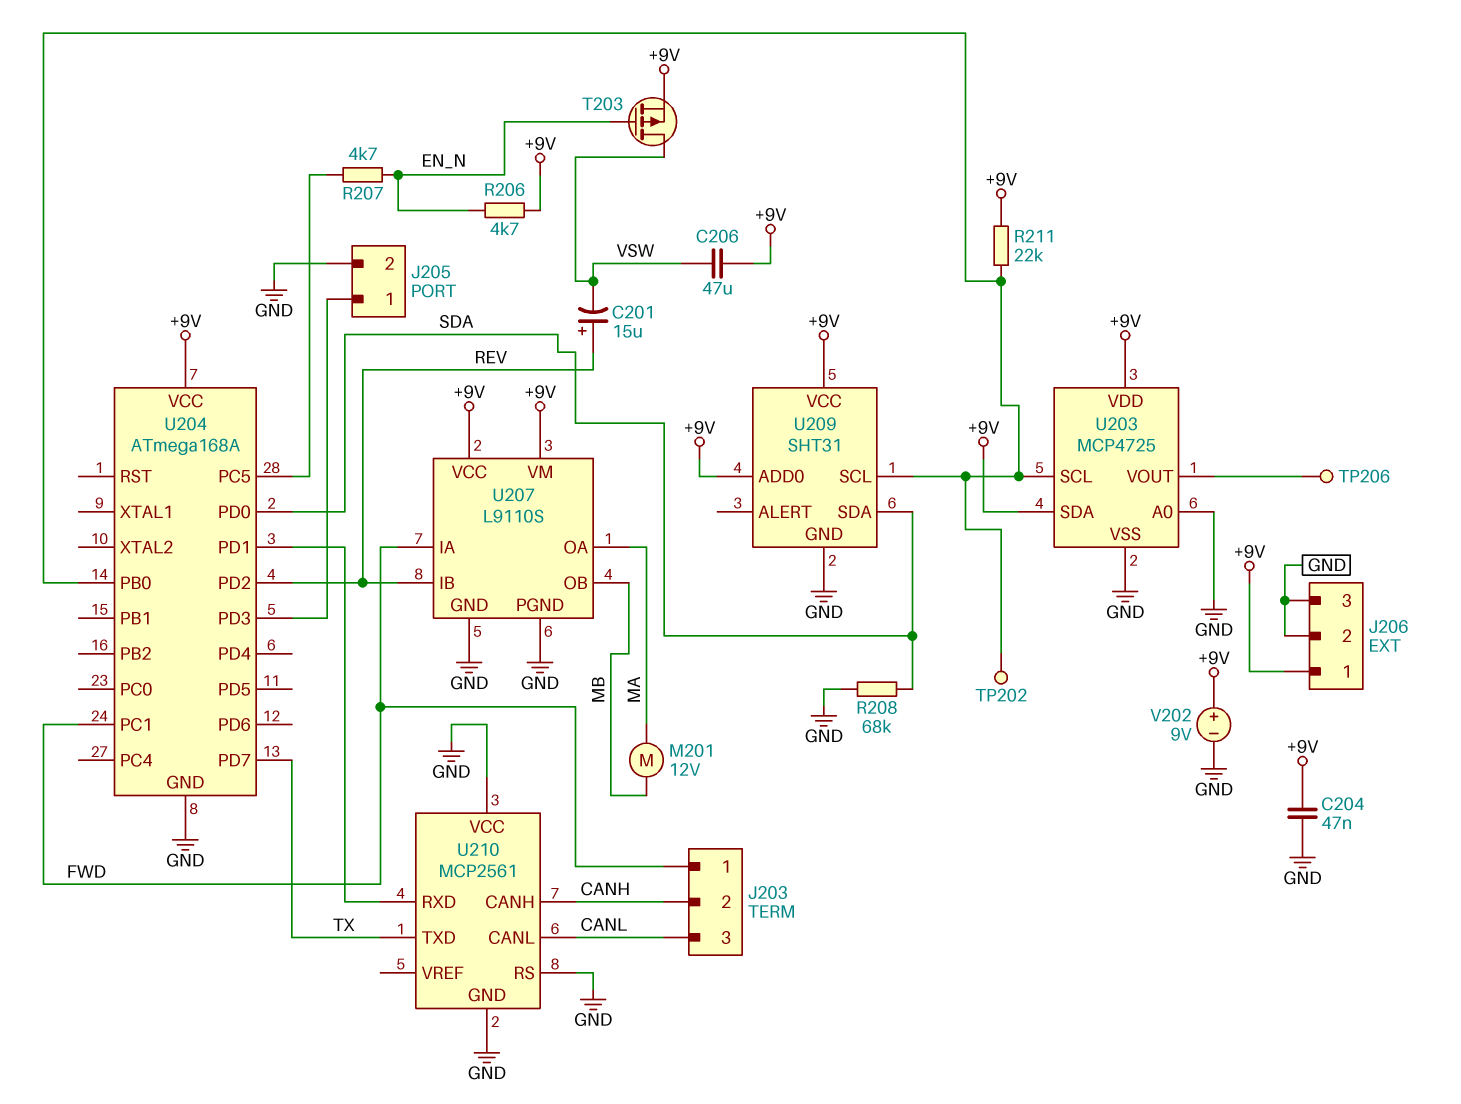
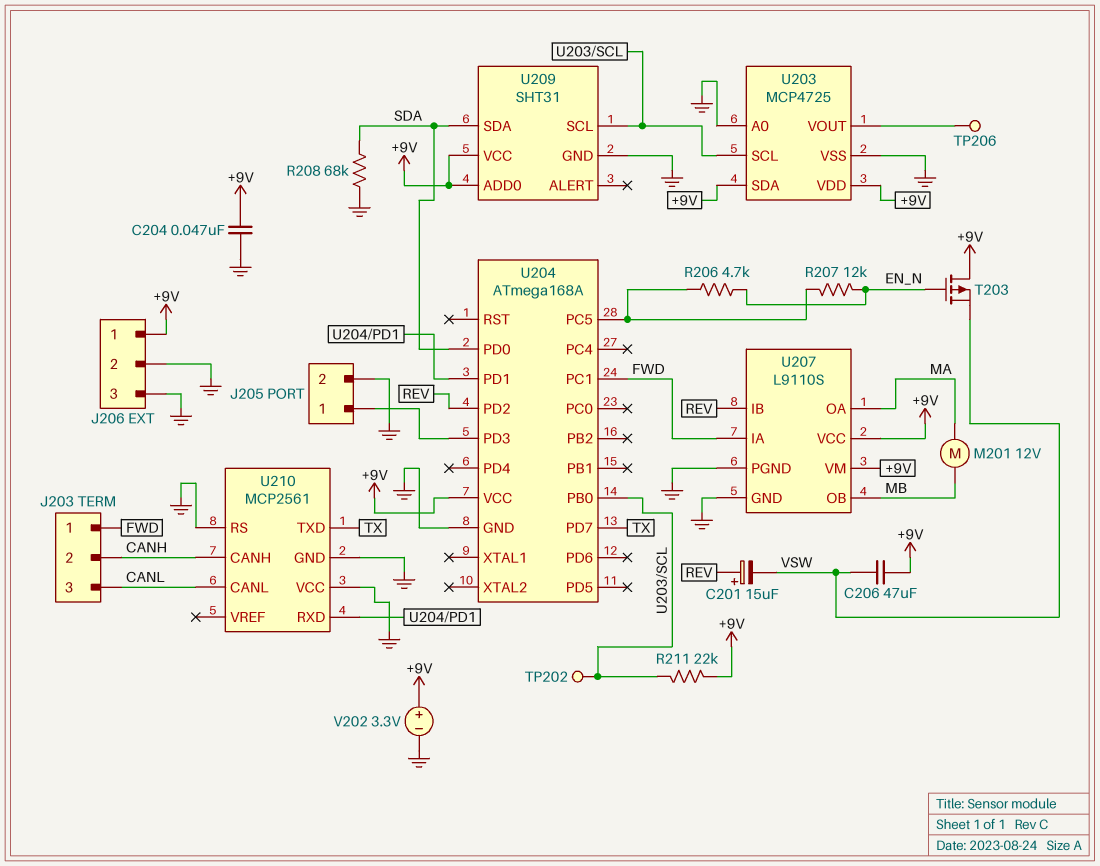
R206: 4.7k (+9V, EN_N) -> 4.7k (EN_N, U204/PC5)
R207: 4.7k (EN_N, U204/PC5) -> 12k (EN_N, U204/PC5)
T203: PMOS (G EN_N, D VSW, S +9V) -> PMOS (G EN_N, D +9V, S VSW)
V202: 9V (plus +9V, minus GND) -> 3.3V (plus +9V, minus GND)

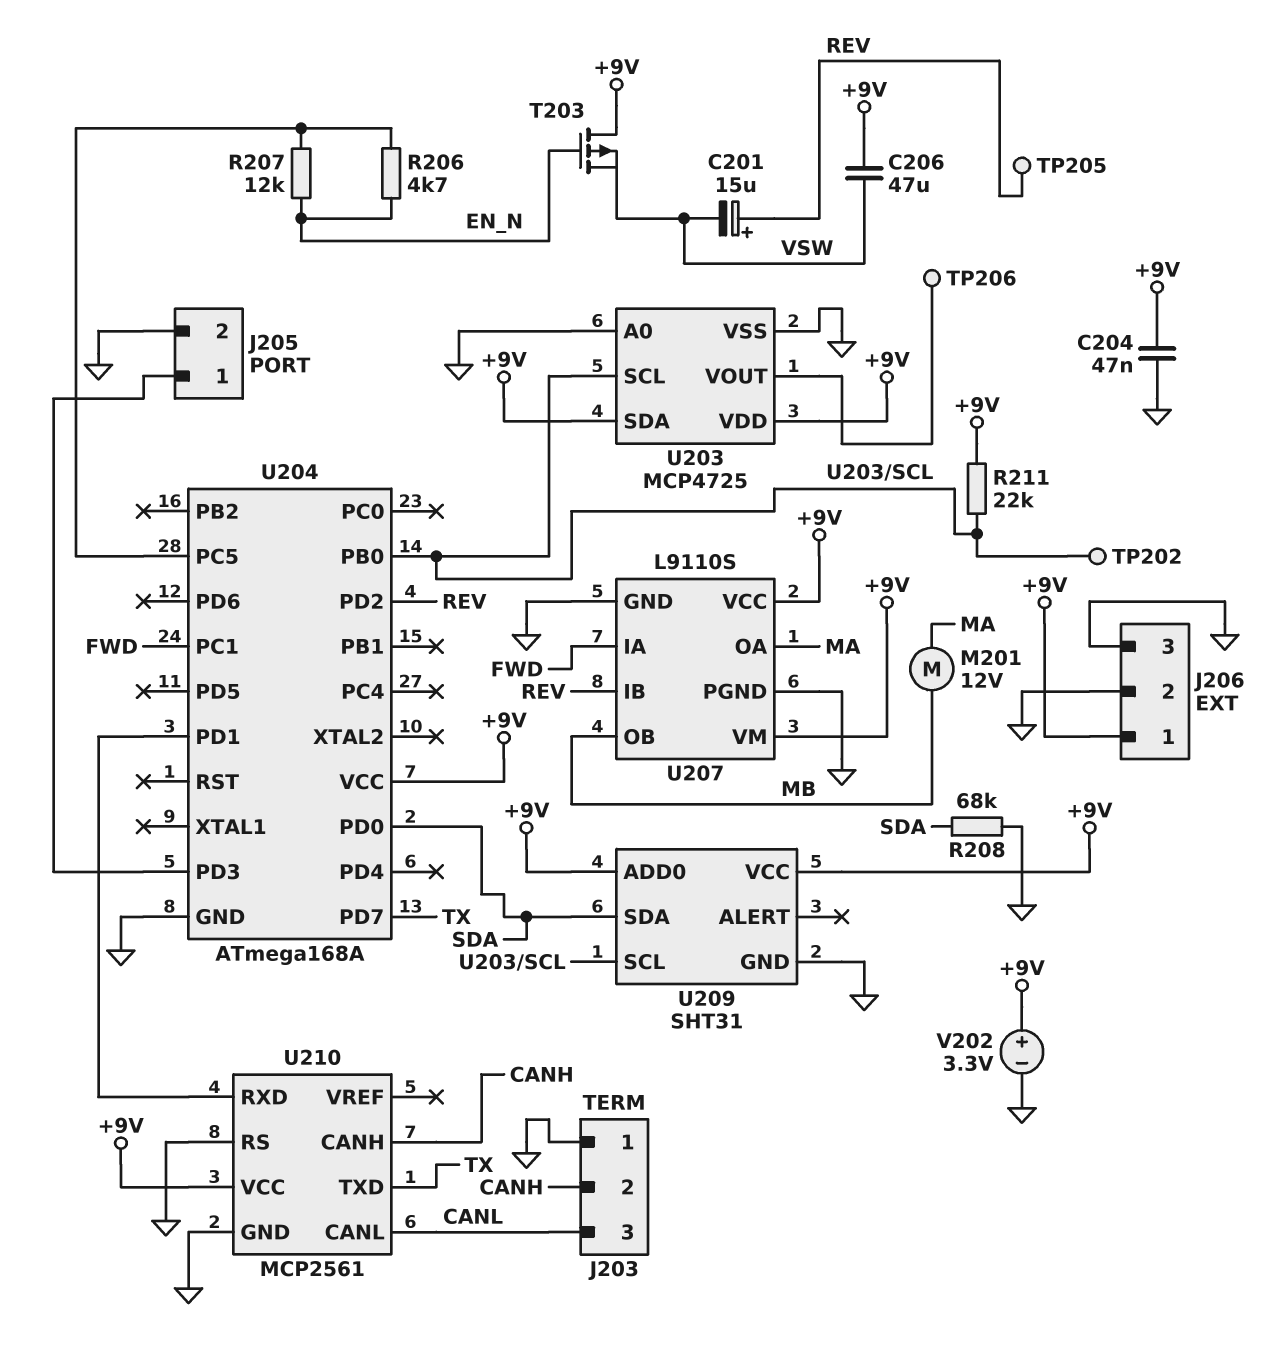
J203 pin 1: FWD -> GND
TP205: none -> test point (REV)
U210 pin VCC: GND -> +9V

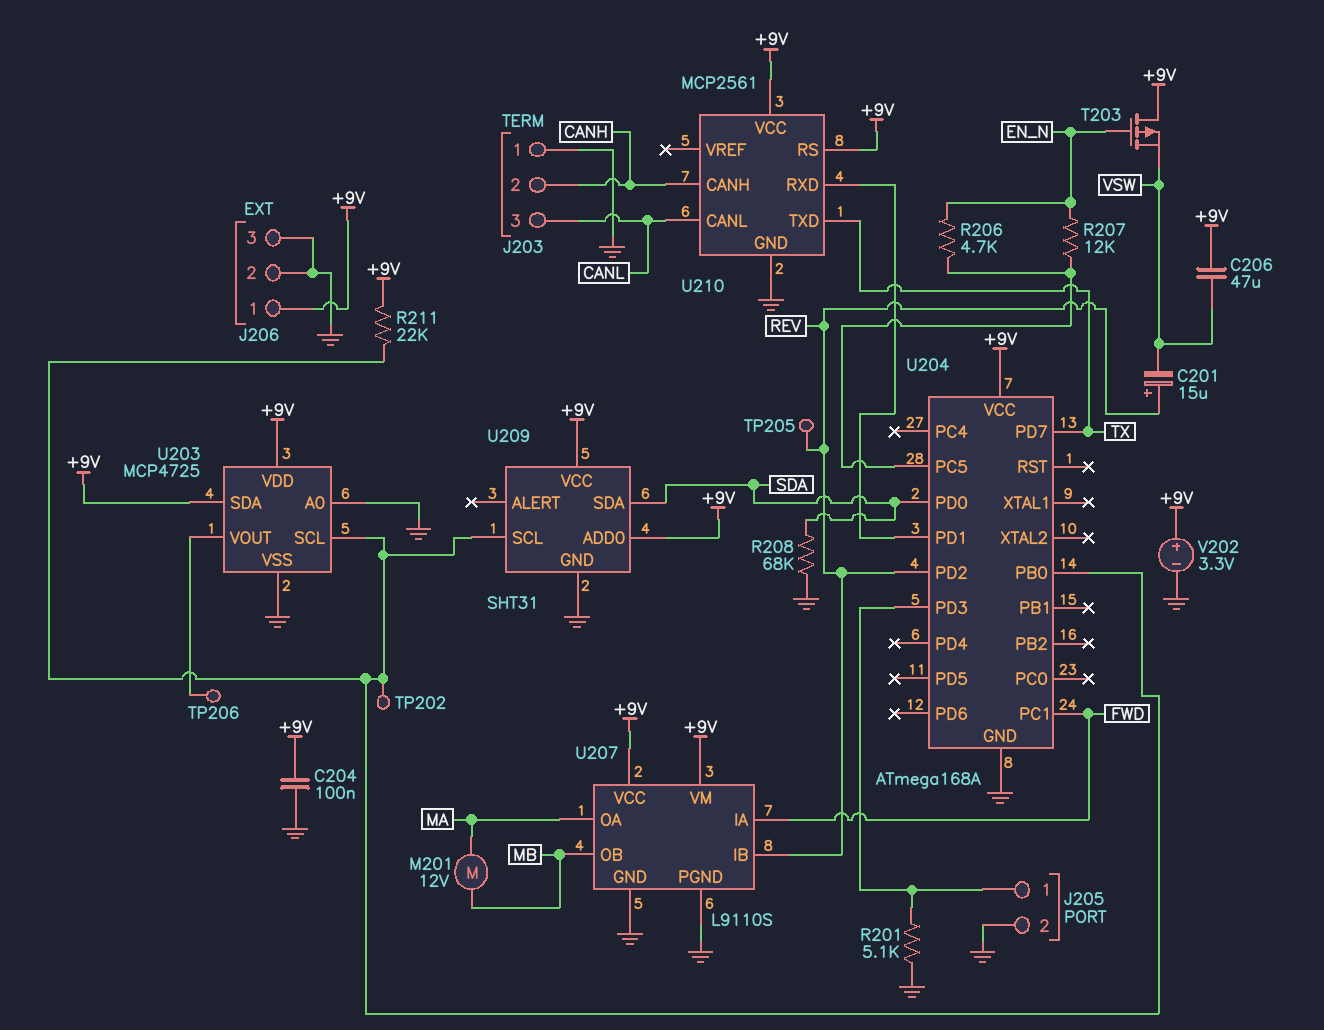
C204: 47nF (+9V, GND) -> 100nF (+9V, GND)
R201: none -> 5.1k (GND, J205/1)
U210 pin RS: GND -> +9V

